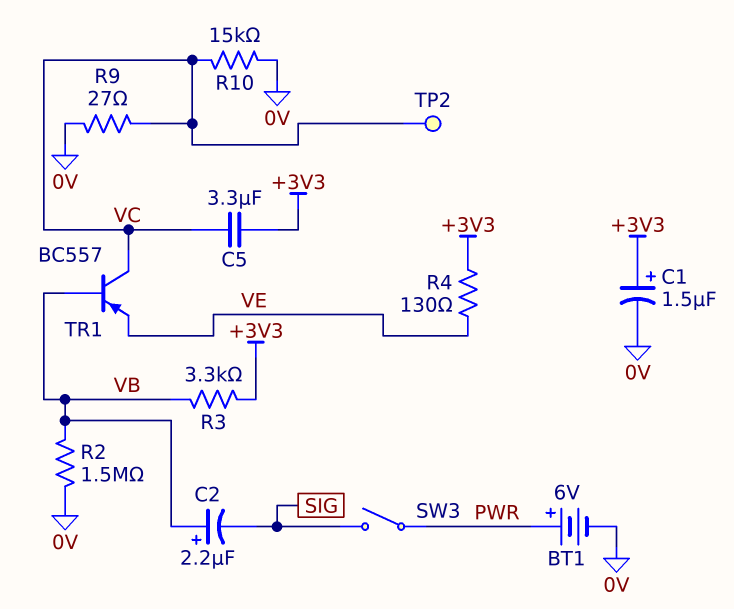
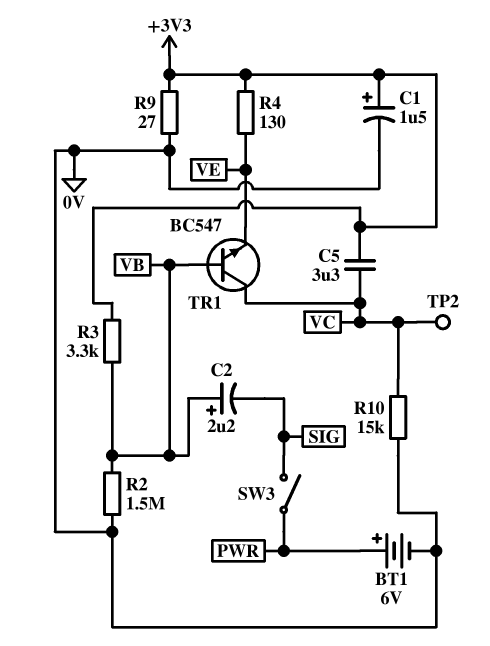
R9: 27 (0V, VC) -> 27 (+3V3, 0V)
TR1: PNP BC557 (B VB, C VC, E VE) -> NPN BC547 (B VB, C VC, E VE)

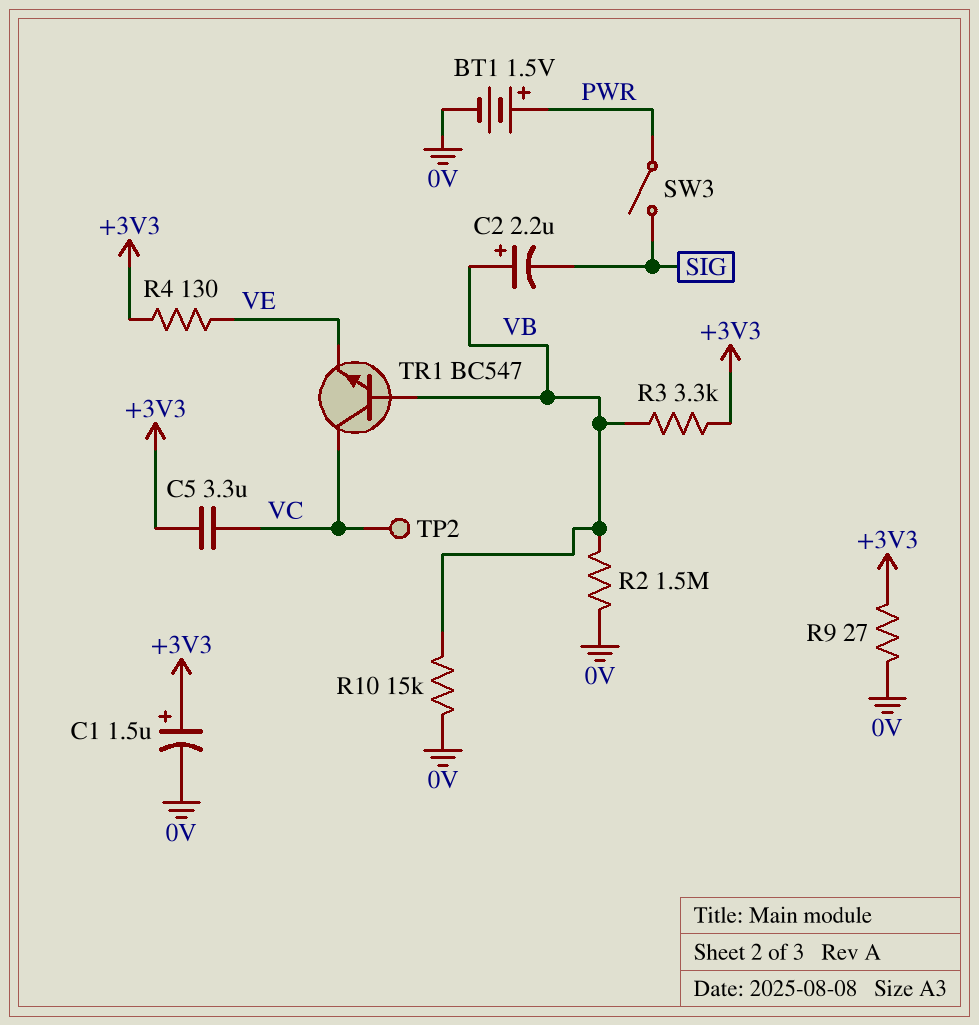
BT1: 6V (plus PWR, minus 0V) -> 1.5V (plus PWR, minus 0V)
R10: 15k (0V, VC) -> 15k (0V, VB)

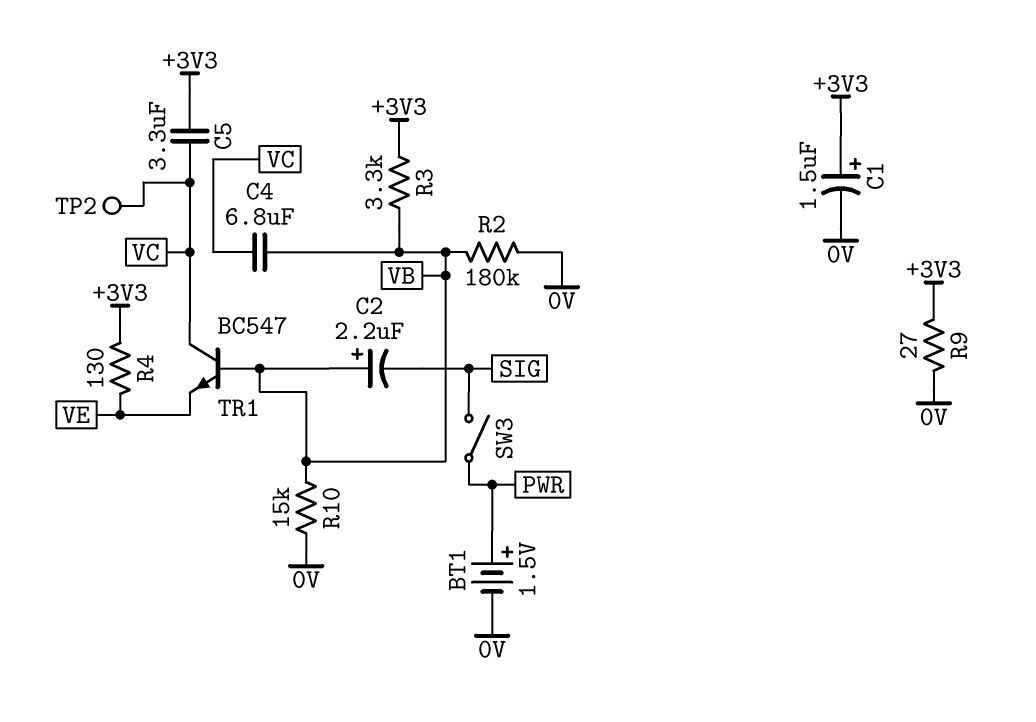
C4: none -> 6.8uF (VB, VC)
R2: 1.5M (0V, VB) -> 180k (0V, VB)

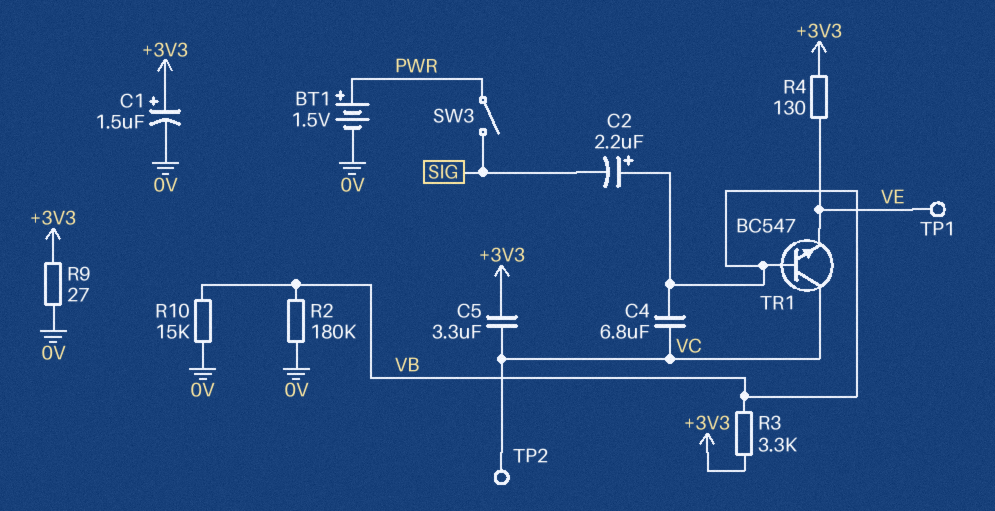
TP1: none -> test point (VE)

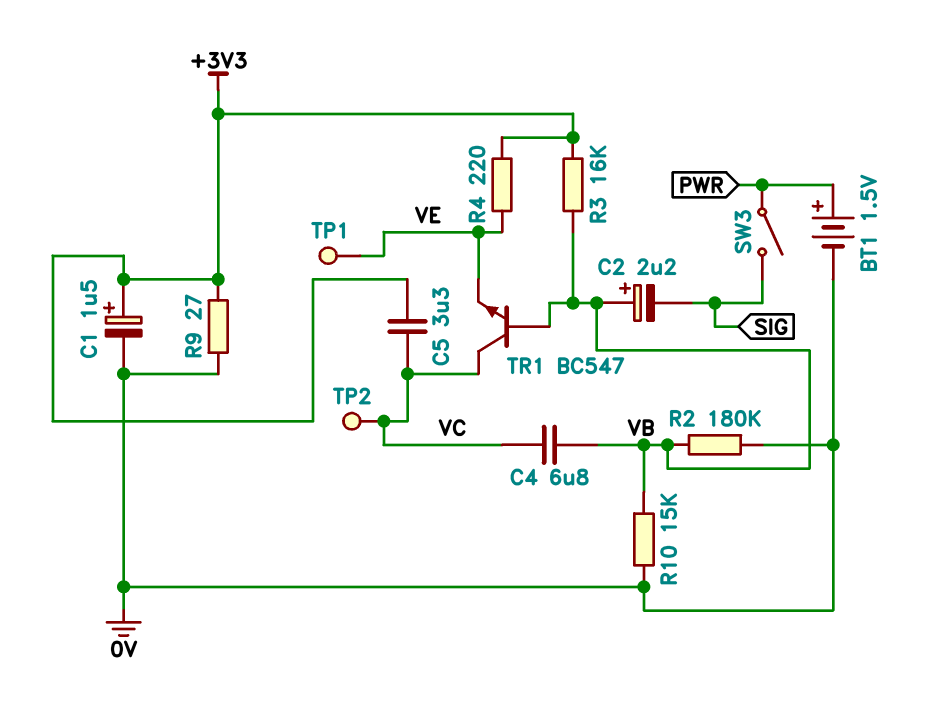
R3: 3.3k (+3V3, VB) -> 16k (+3V3, VB)
R4: 130 (+3V3, VE) -> 220 (+3V3, VE)

